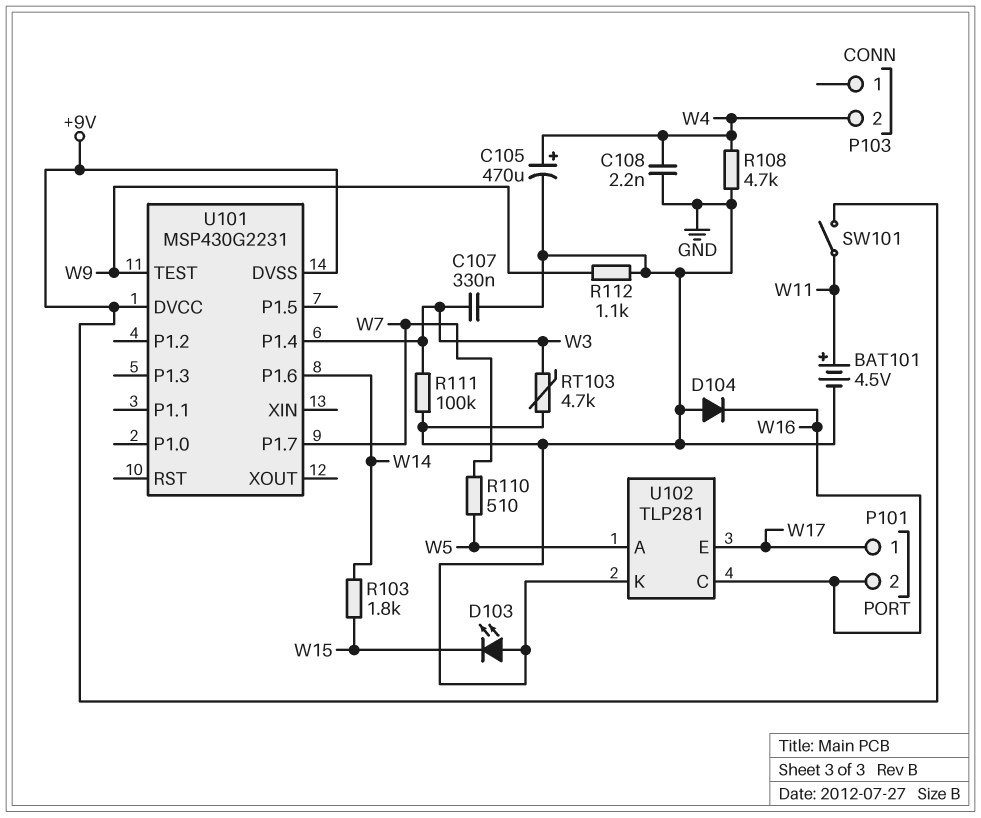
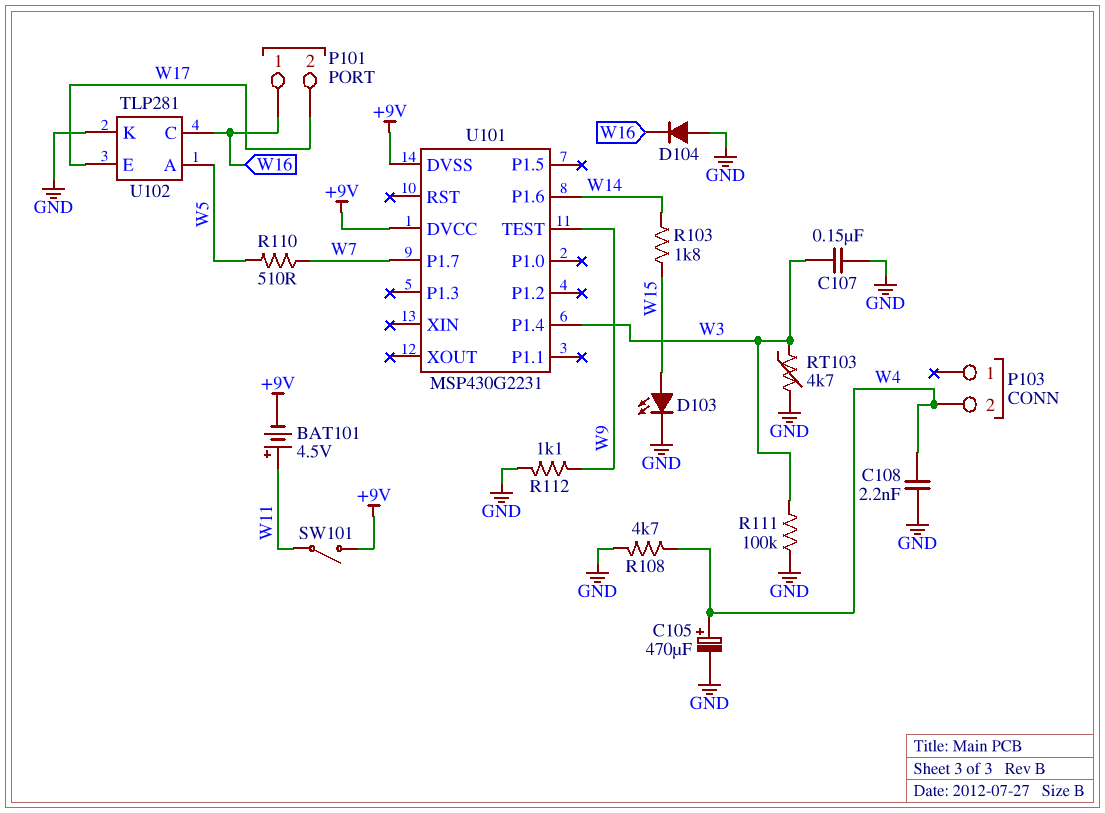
BAT101: 4.5V (plus W11, minus GND) -> 4.5V (plus W11, minus +9V)
C107: 330nF (GND, W3) -> 150nF (GND, W3)
D103: LED (A GND, K W15) -> LED (A W15, K GND)
P101 pin 1: W17 -> W16
P101 pin 2: W16 -> W17

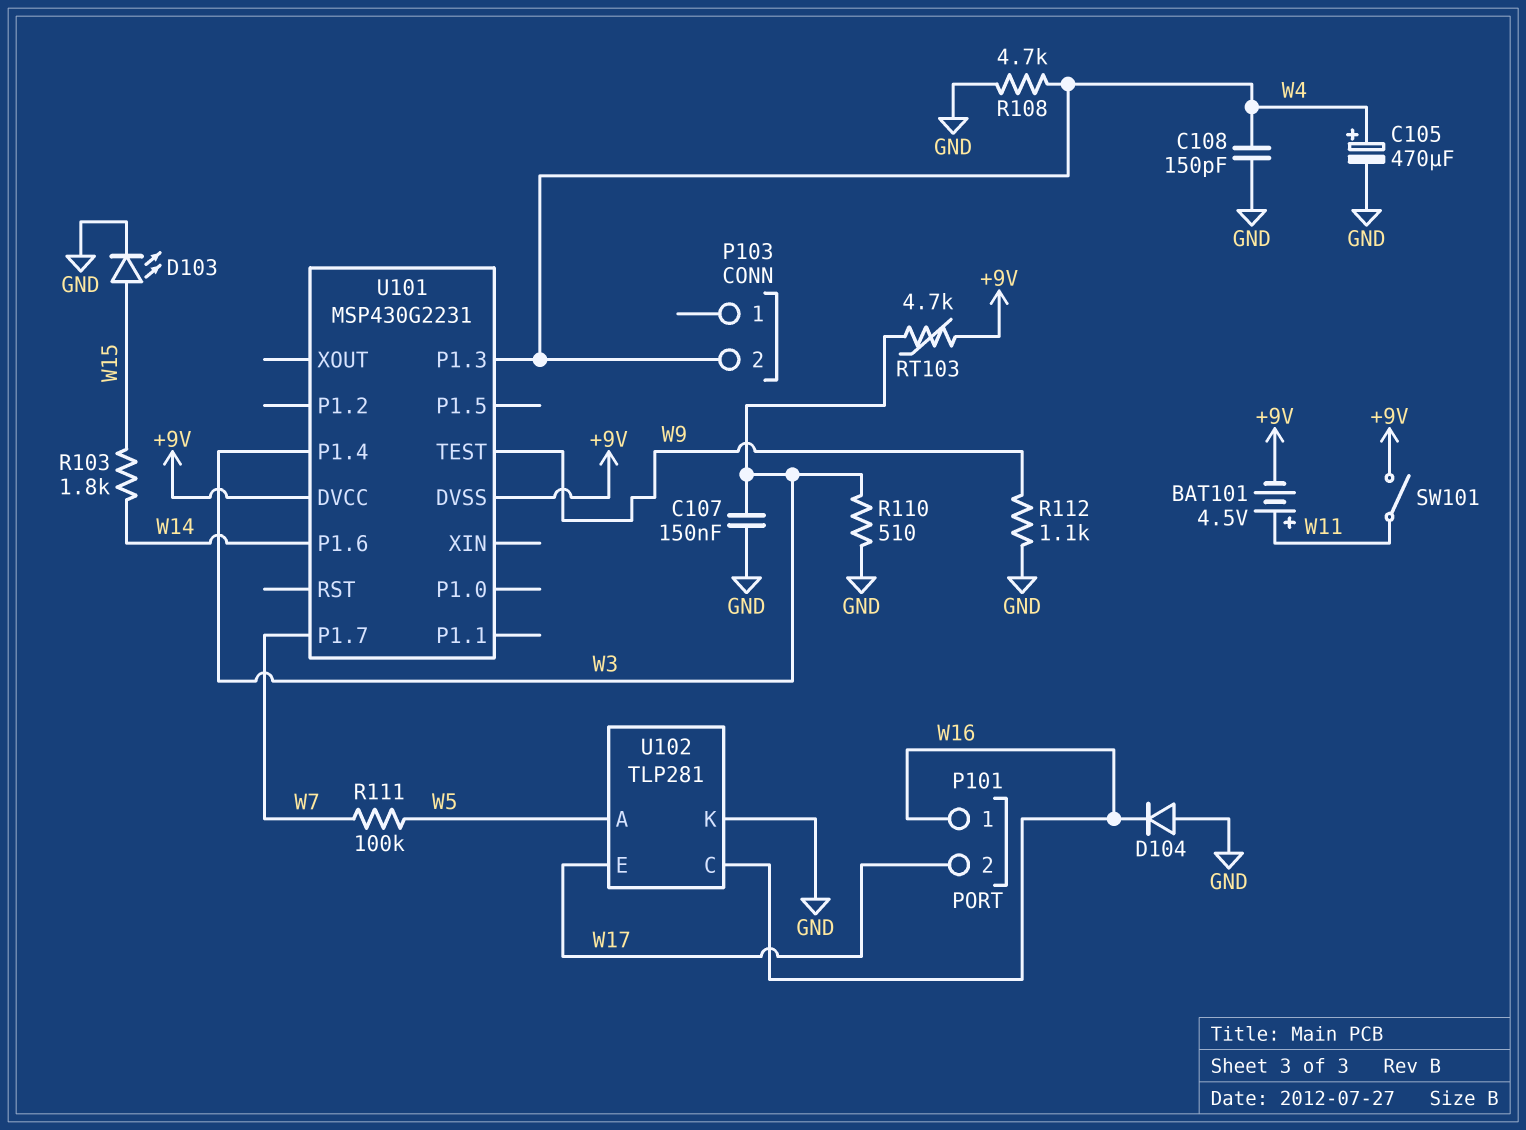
C108: 2.2nF (GND, W4) -> 150pF (GND, W4)
R110: 510 (W5, W7) -> 510 (GND, W3)
R111: 100k (GND, W3) -> 100k (W5, W7)
RT103: 4.7k (GND, W3) -> 4.7k (+9V, W3)
U101 pin P1.3: none -> W4

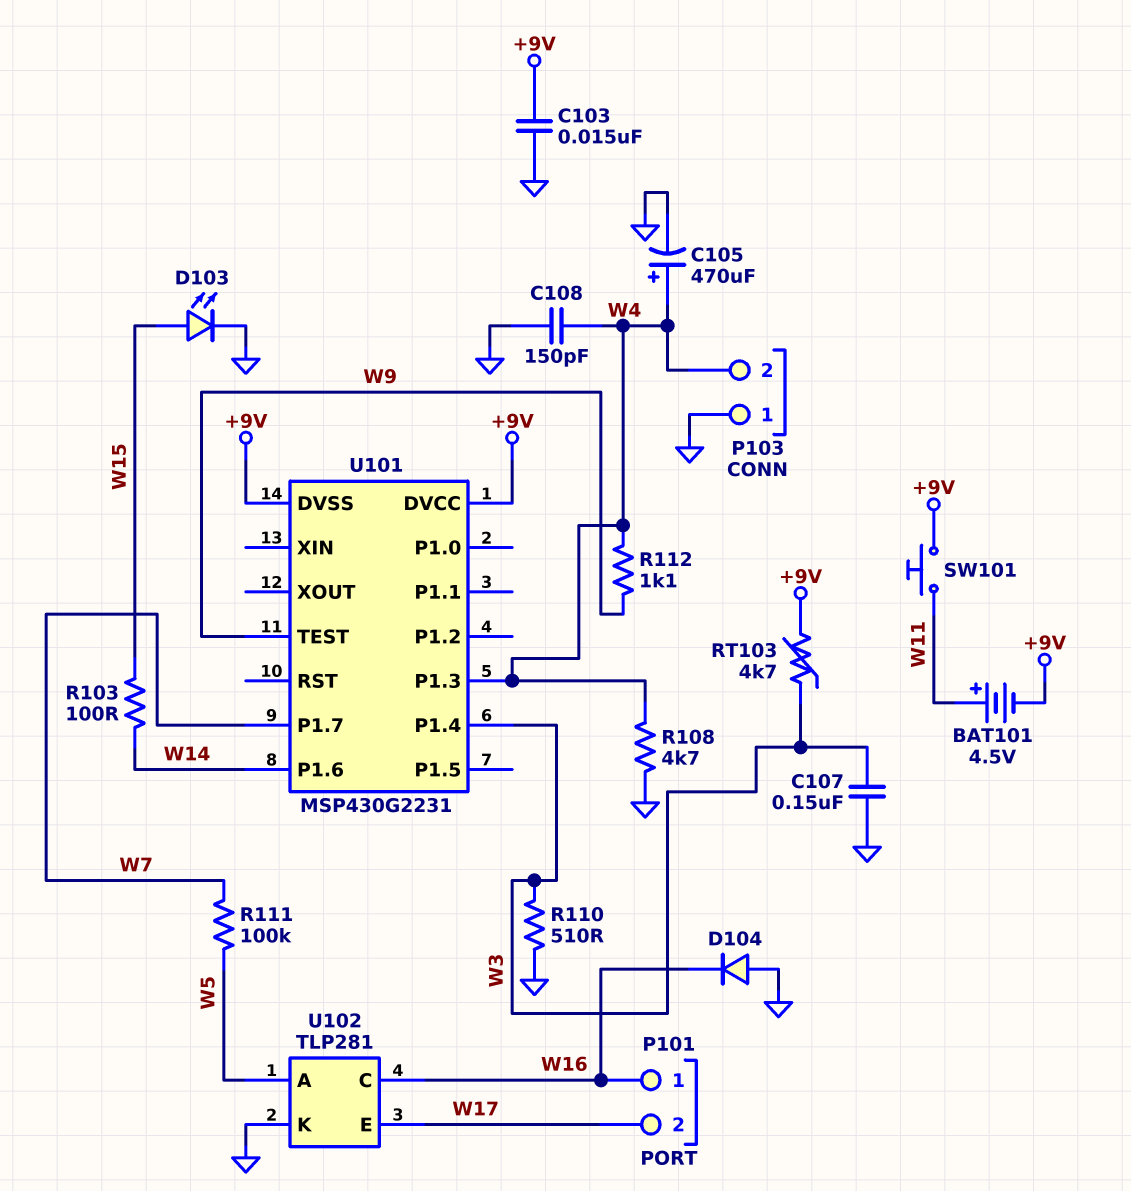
C103: none -> 15nF (+9V, GND)
P103 pin 1: none -> GND
R103: 1.8k (W14, W15) -> 100 (W14, W15)
R112: 1.1k (GND, W9) -> 1.1k (W4, W9)
SW101: switch (+9V, W11) -> button (+9V, W11)

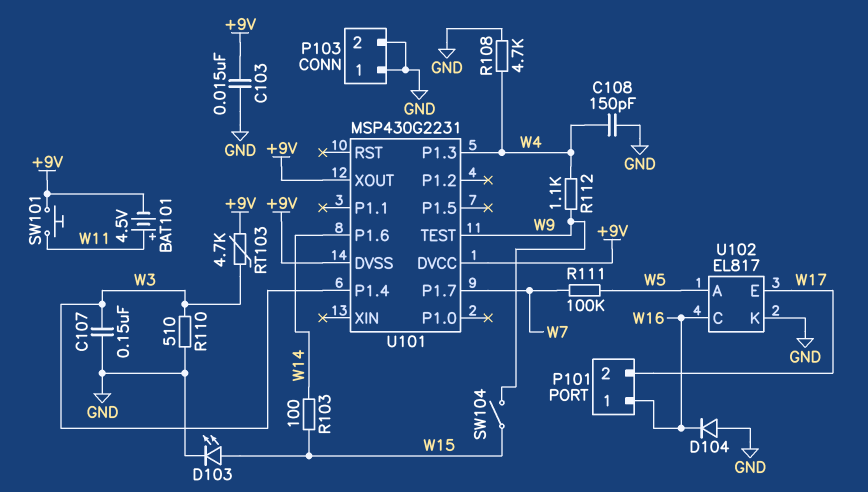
C105: 470uF (plus W4, minus GND) -> none
P103 pin 2: W4 -> GND
SW104: none -> switch (W9, W15)
U101 pin XOUT: none -> +9V
U102: TLP281 -> EL817

